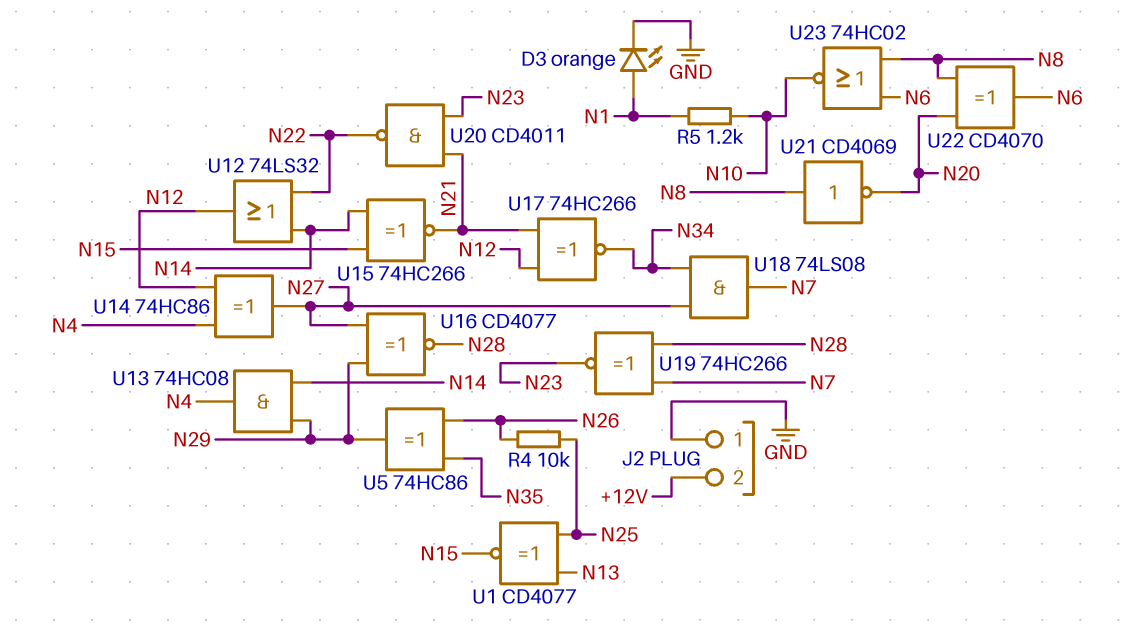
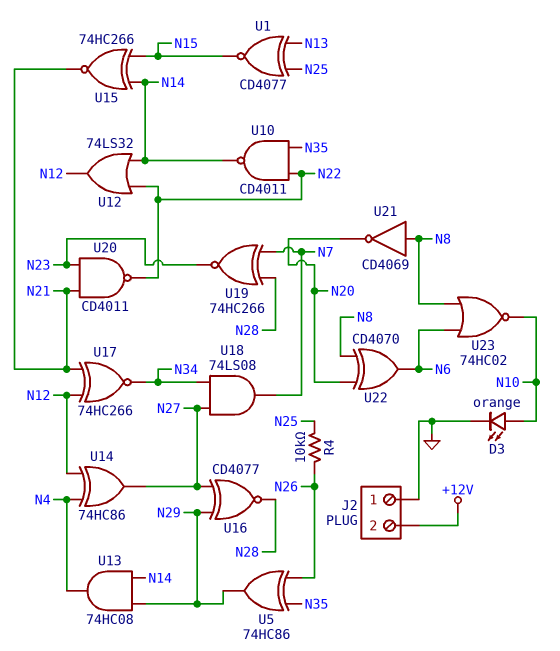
D3: LED orange (A N1, K GND) -> LED orange (A N10, K GND)
R5: 1.2k (N1, N10) -> none
U10: none -> NAND CD4011 (in N22, in N35, out N14)

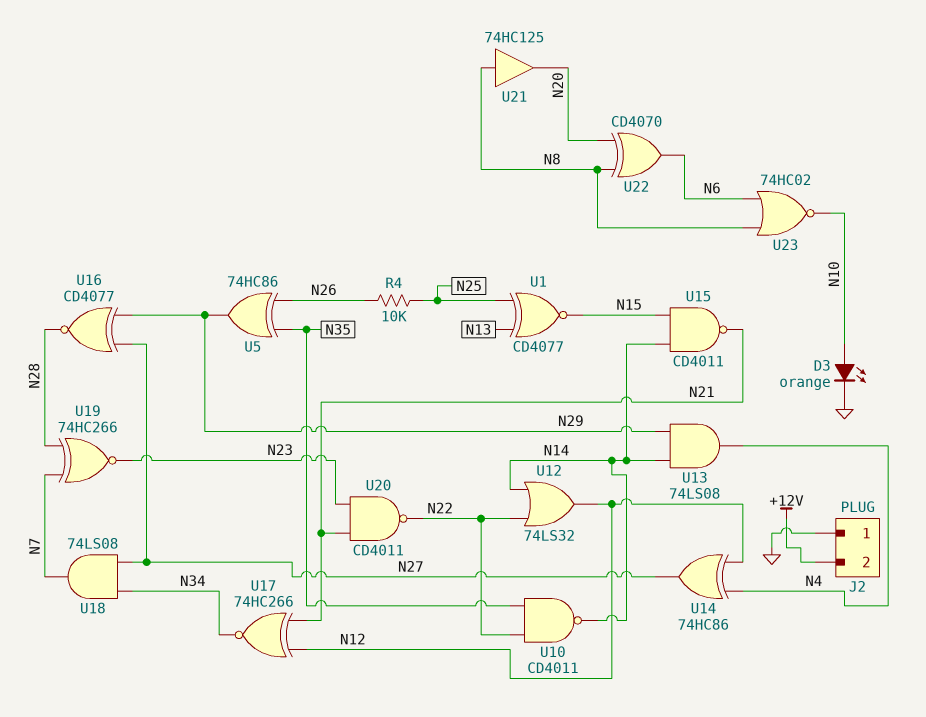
U13: AND 74HC08 (in N14, in N29, out N4) -> AND 74LS08 (in N14, in N29, out N4)
U15: XNOR 74HC266 (in N14, in N15, out N21) -> NAND CD4011 (in N14, in N15, out N21)
U21: NOT CD4069 (in N8, out N20) -> buffer 74HC125 (in N8, out N20)

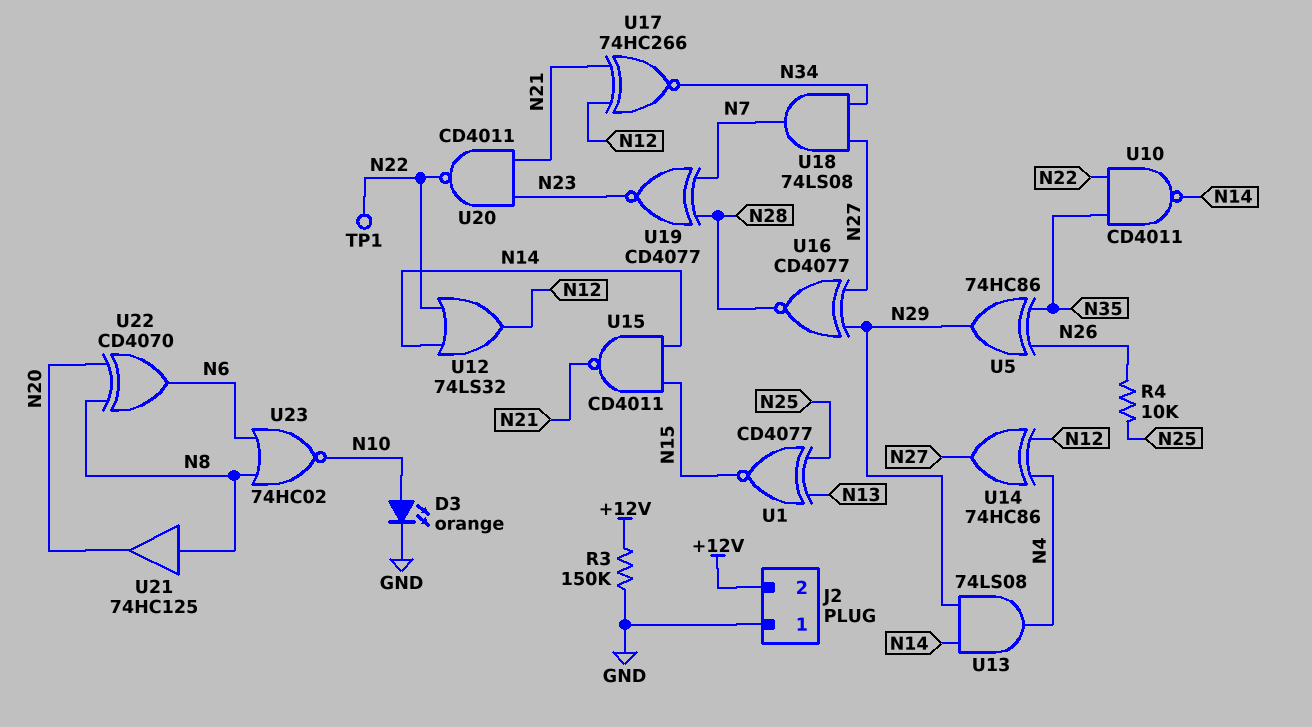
R3: none -> 150k (+12V, GND)
TP1: none -> test point (N22)
U19: XNOR 74HC266 (in N7, in N28, out N23) -> XNOR CD4077 (in N7, in N28, out N23)

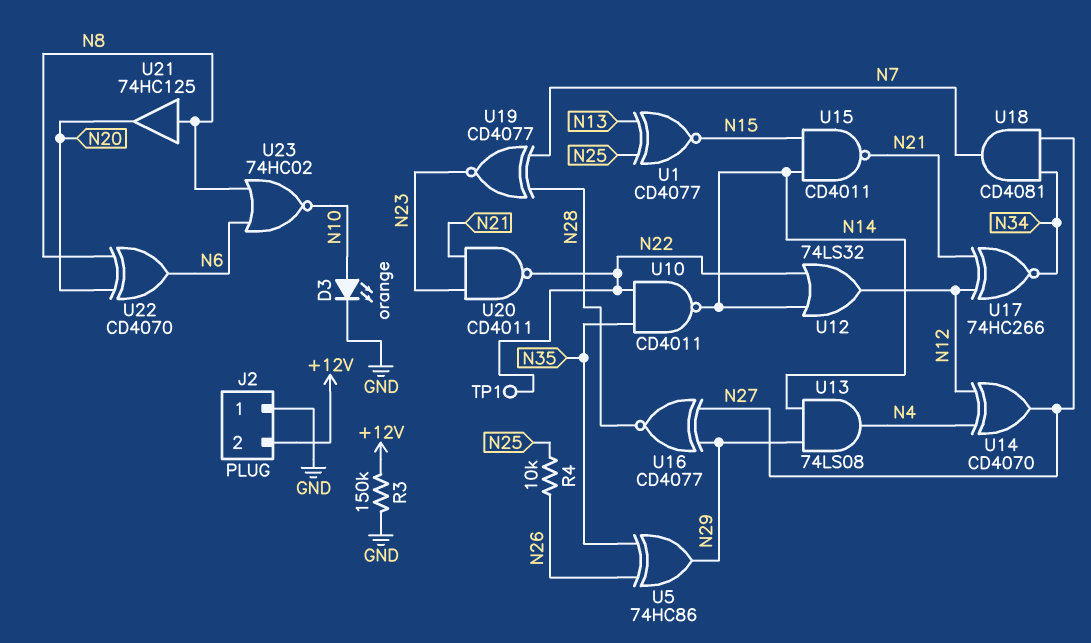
U14: XOR 74HC86 (in N4, in N12, out N27) -> XOR CD4070 (in N4, in N12, out N27)
U18: AND 74LS08 (in N27, in N34, out N7) -> AND CD4081 (in N27, in N34, out N7)

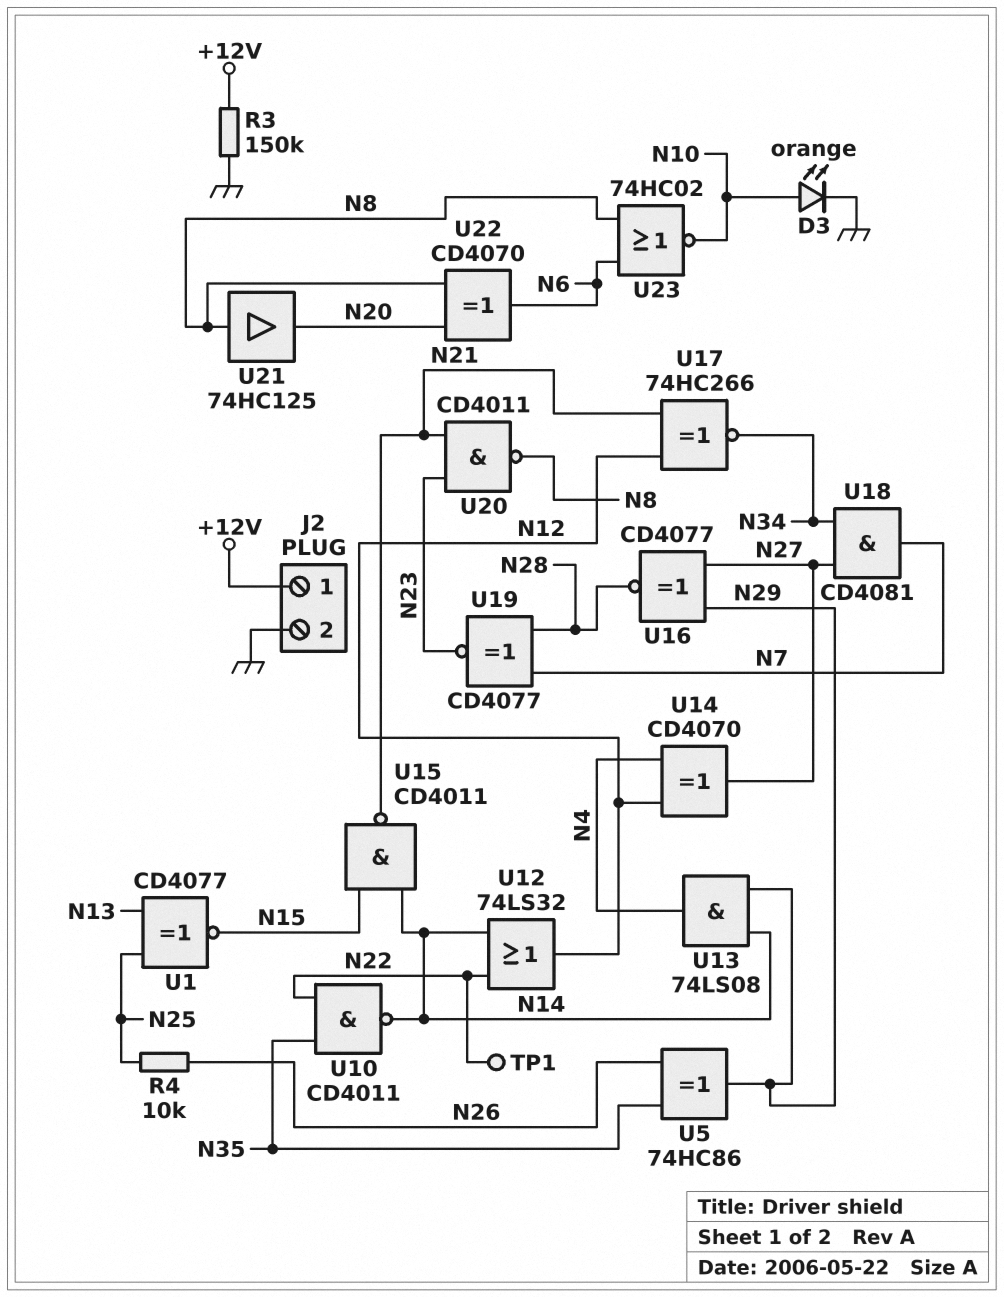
J2 pin 1: GND -> +12V
J2 pin 2: +12V -> GND
U20: NAND CD4011 (in N21, in N23, out N22) -> NAND CD4011 (in N21, in N23, out N8)

